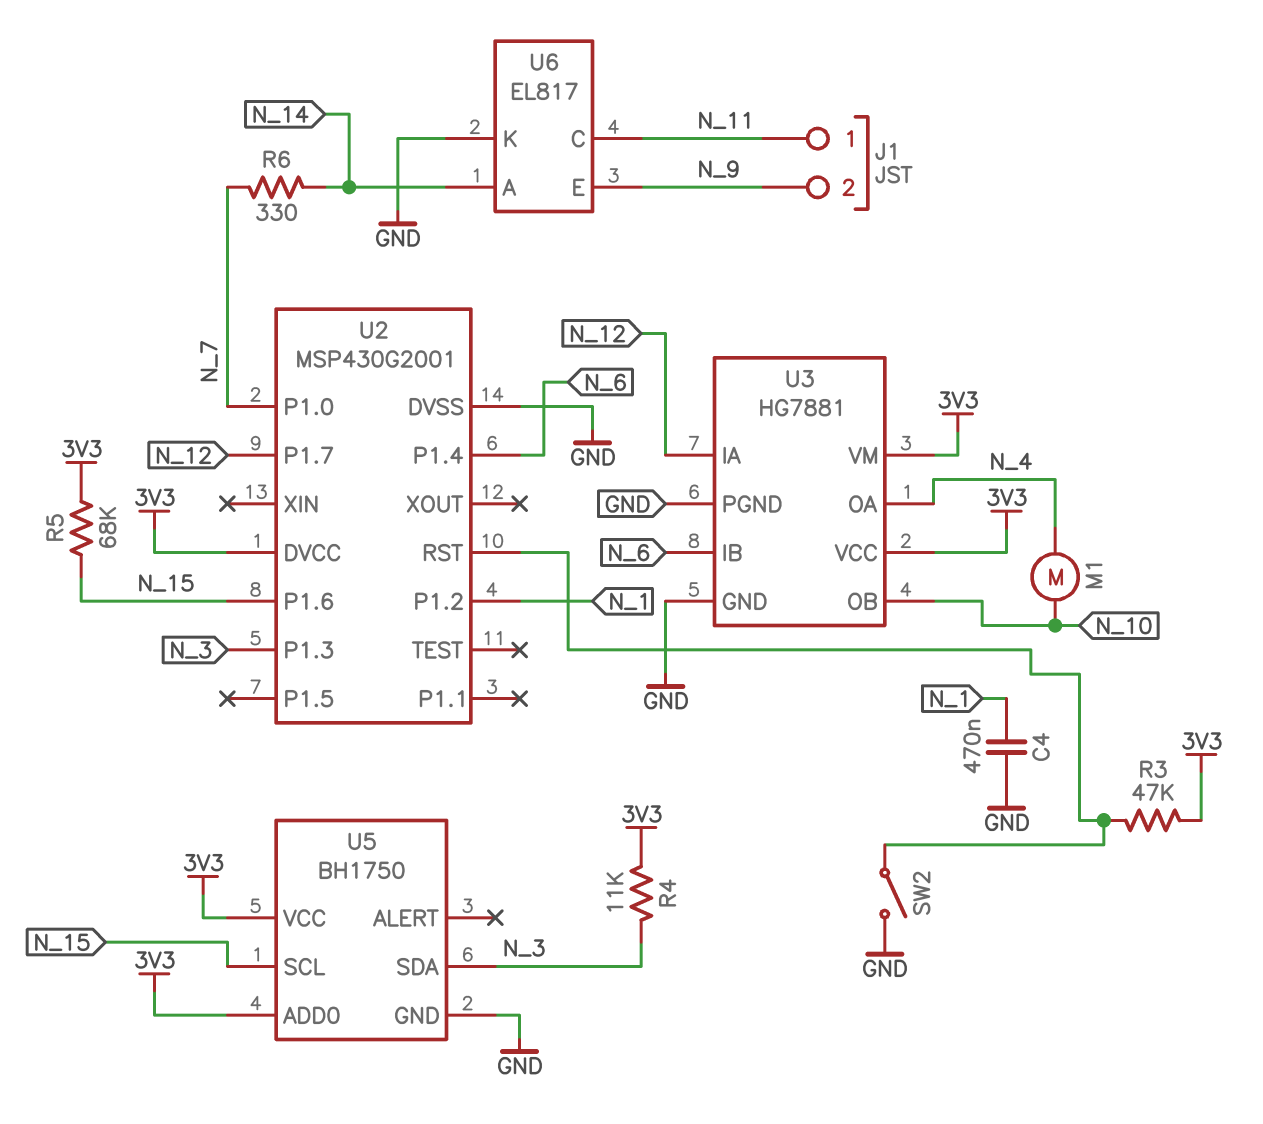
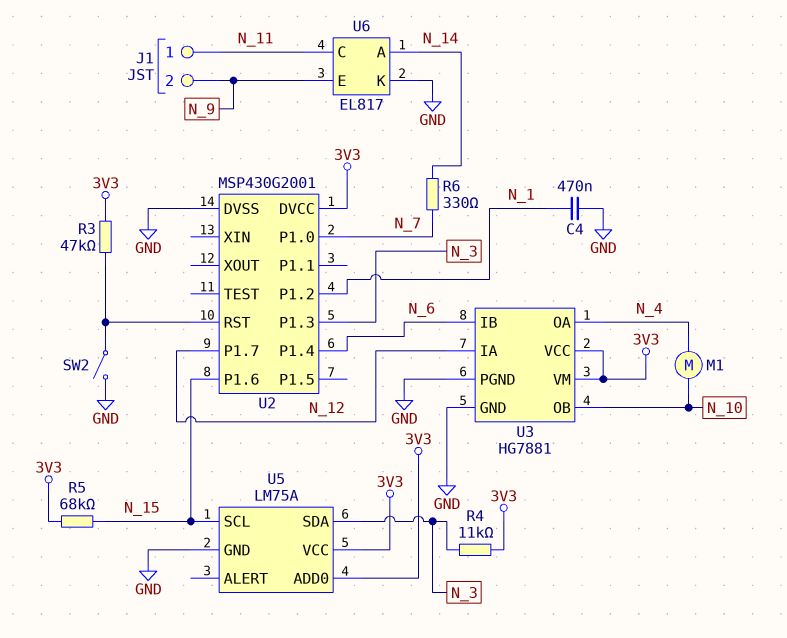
U5: BH1750 -> LM75A

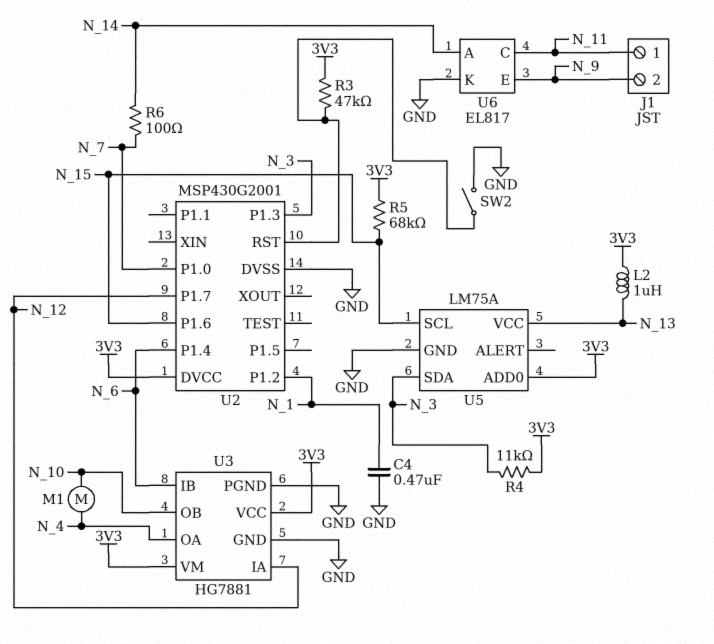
L2: none -> 1uH (3V3, N_13)
R6: 330 (N_7, N_14) -> 100 (N_7, N_14)
U5 pin VCC: 3V3 -> N_13

